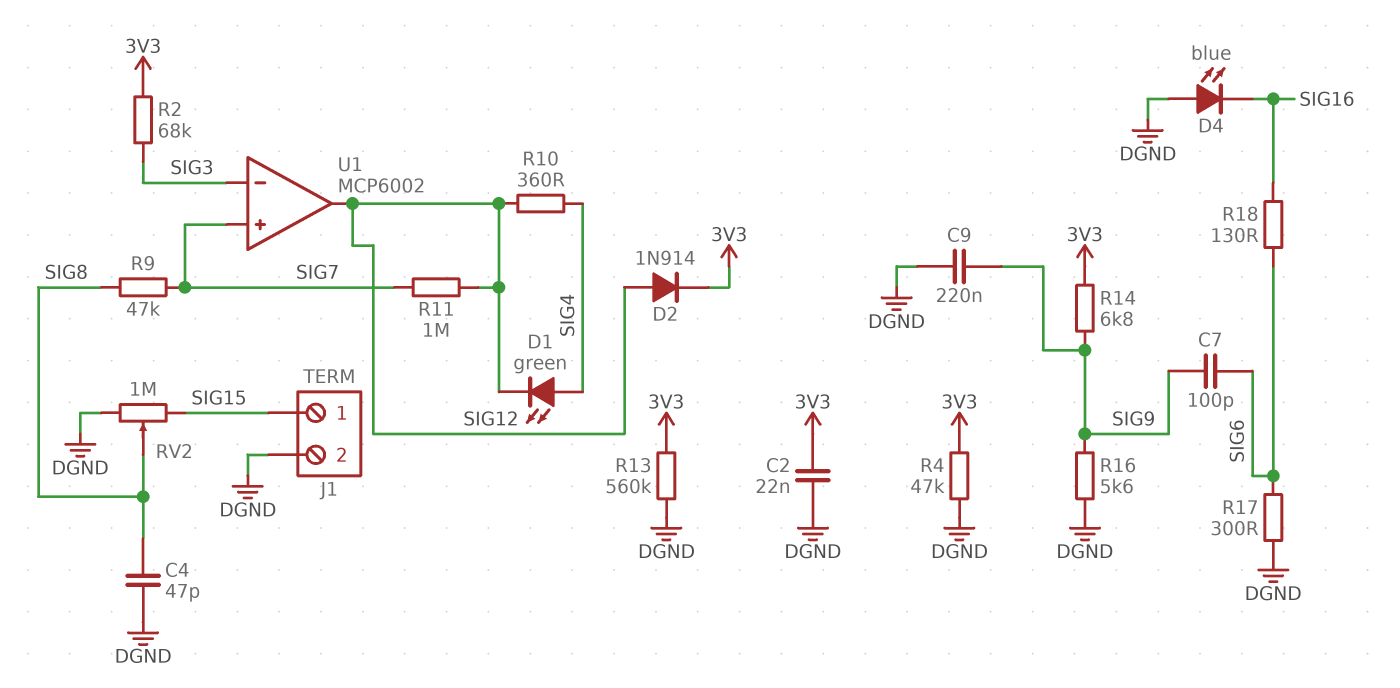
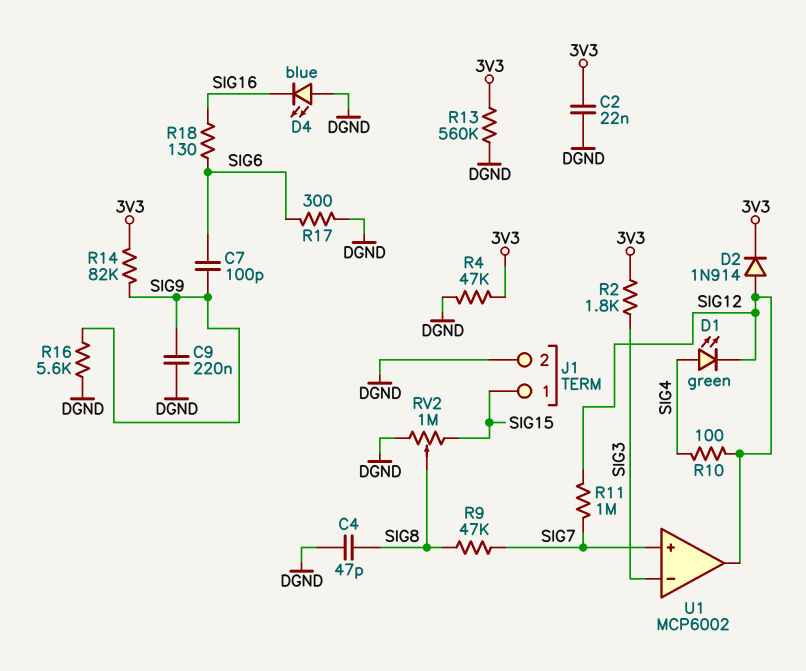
R2: 68k (3V3, SIG3) -> 1.8k (3V3, SIG3)
R10: 360 (SIG4, SIG12) -> 100 (SIG4, SIG12)
R14: 6.8k (3V3, SIG9) -> 82k (3V3, SIG9)

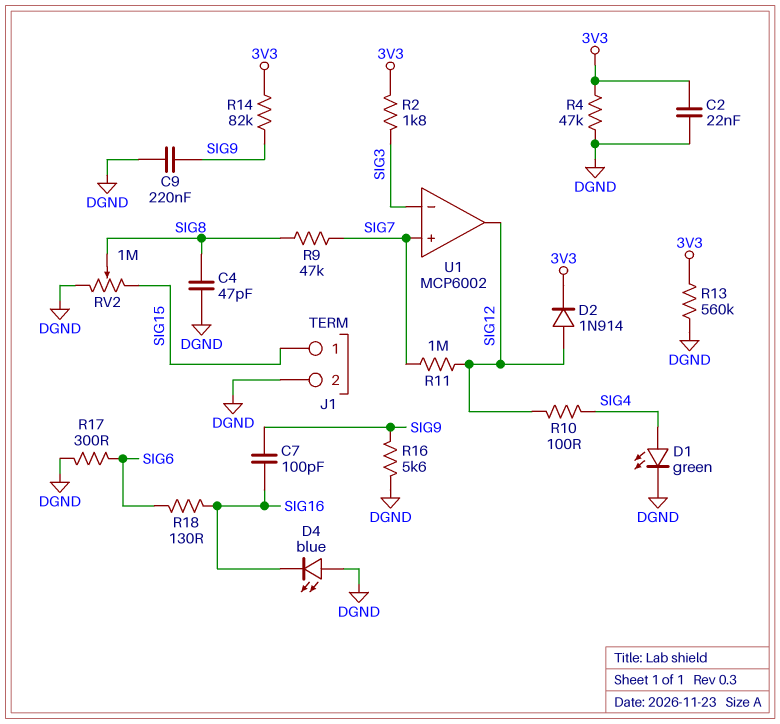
C7: 100pF (SIG6, SIG9) -> 100pF (SIG9, SIG16)
D1: LED green (A SIG4, K SIG12) -> LED green (A SIG4, K DGND)

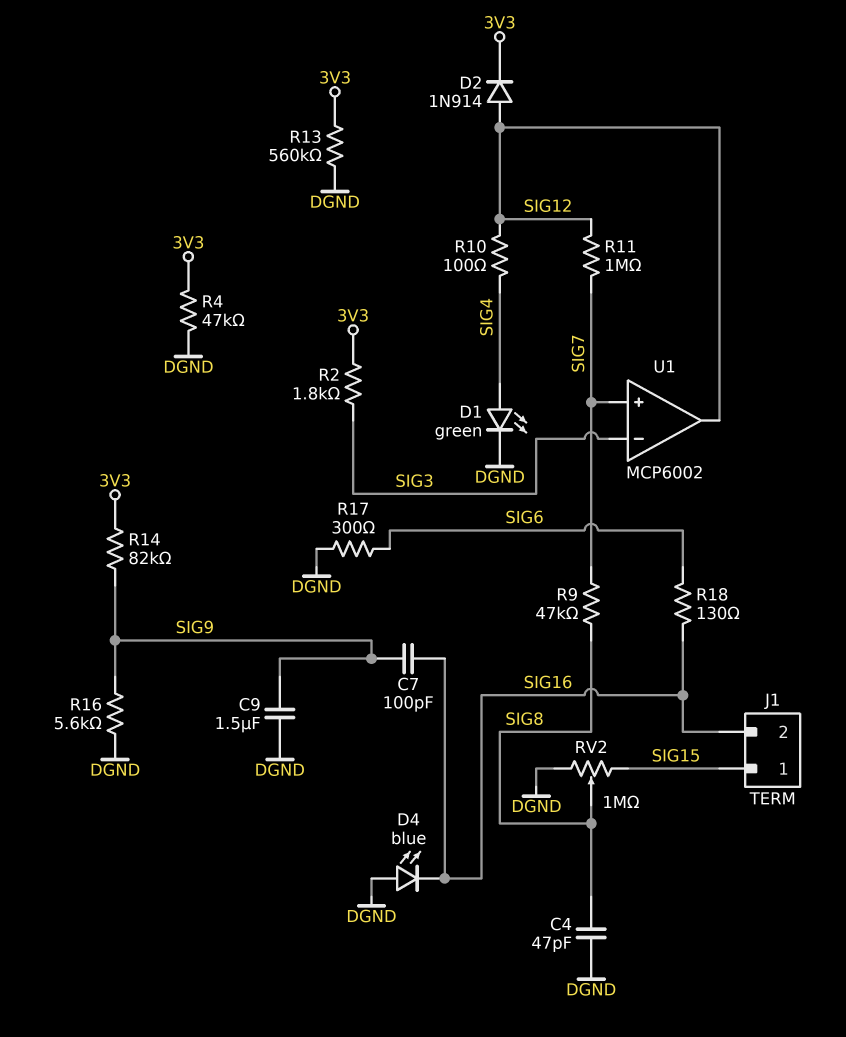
C2: 22nF (3V3, DGND) -> none
C9: 220nF (DGND, SIG9) -> 1.5uF (DGND, SIG9)
J1 pin 2: DGND -> SIG16

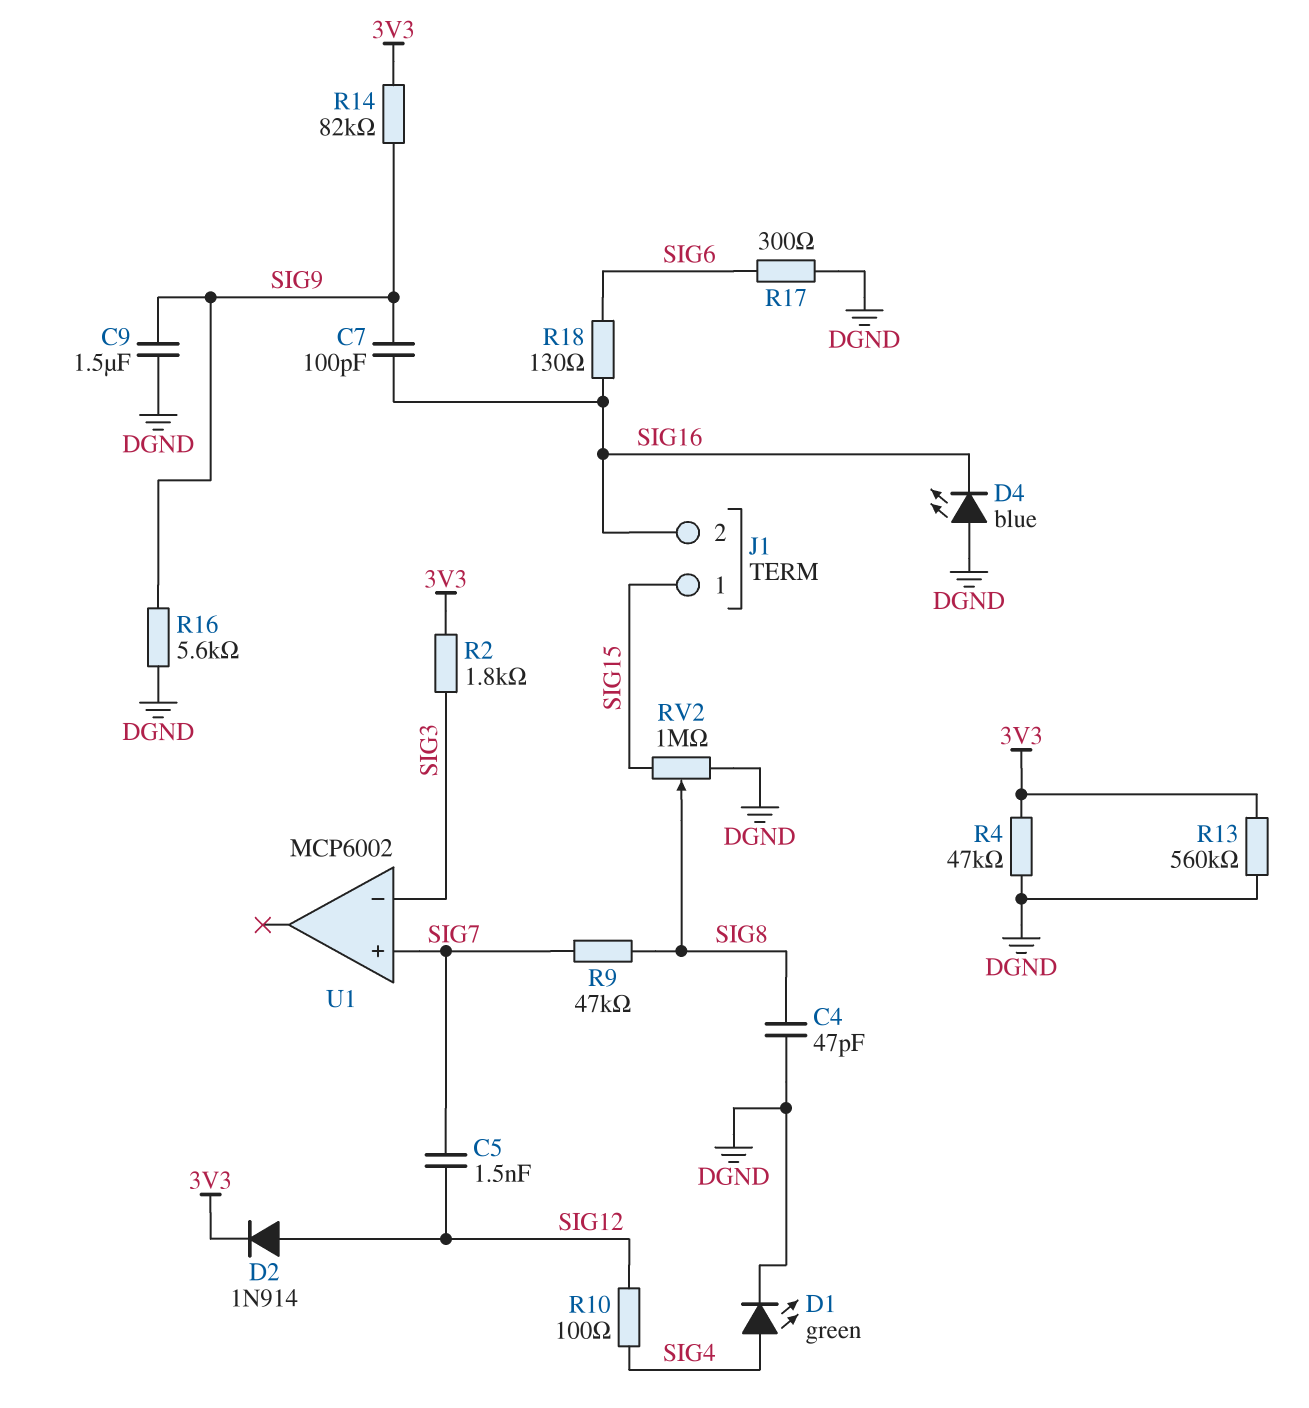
C5: none -> 1.5nF (SIG7, SIG12)
R11: 1M (SIG7, SIG12) -> none
U1 pin out: SIG12 -> none

